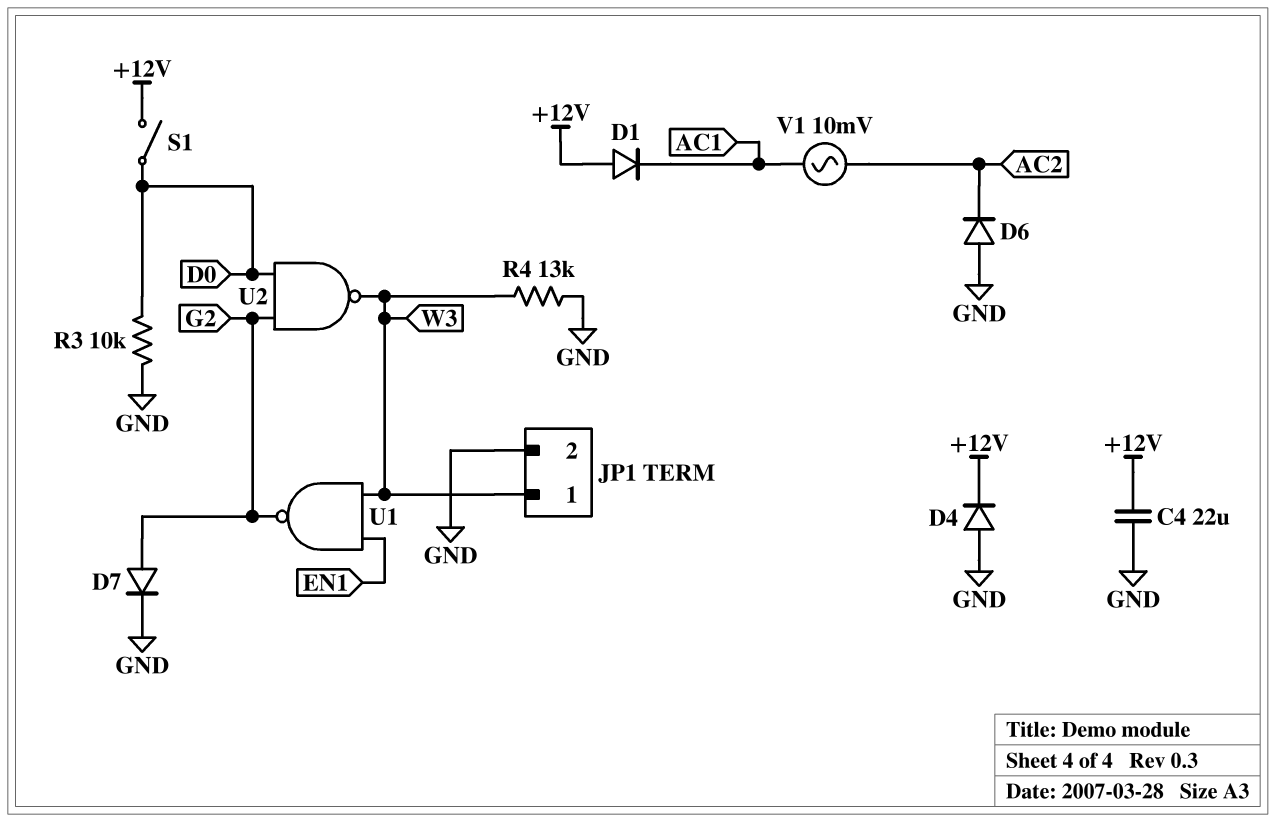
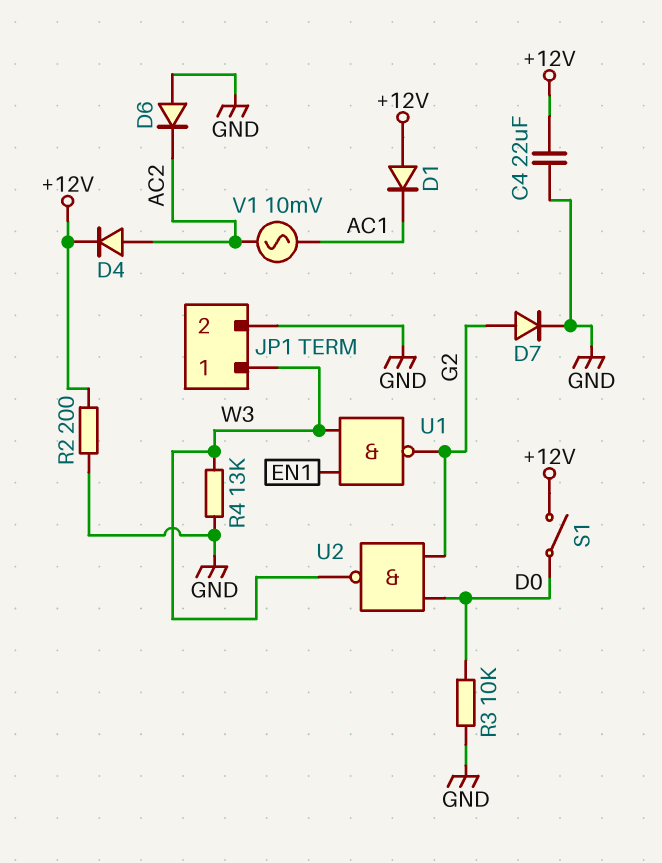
D4: diode (A GND, K +12V) -> diode (A AC2, K +12V)
R2: none -> 200 (+12V, GND)

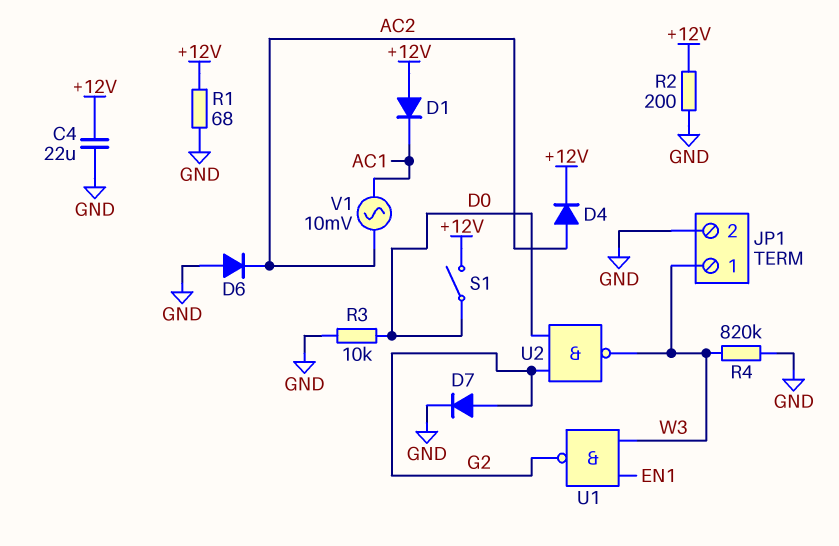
R1: none -> 68 (+12V, GND)
R4: 13k (GND, W3) -> 820k (GND, W3)

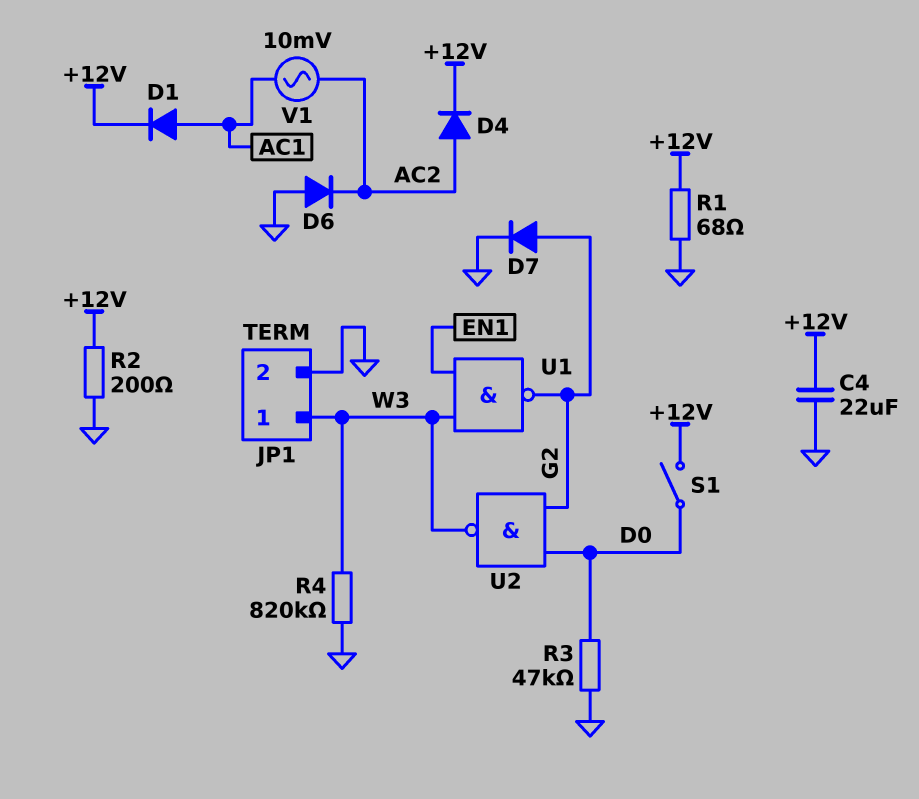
D1: diode (A +12V, K AC1) -> diode (A AC1, K +12V)
R3: 10k (D0, GND) -> 47k (D0, GND)

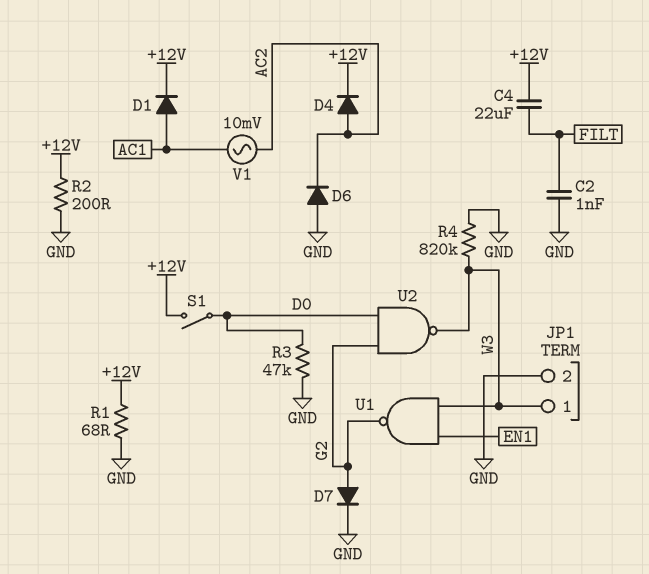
C2: none -> 1nF (FILT, GND)
C4: 22uF (+12V, GND) -> 22uF (+12V, FILT)

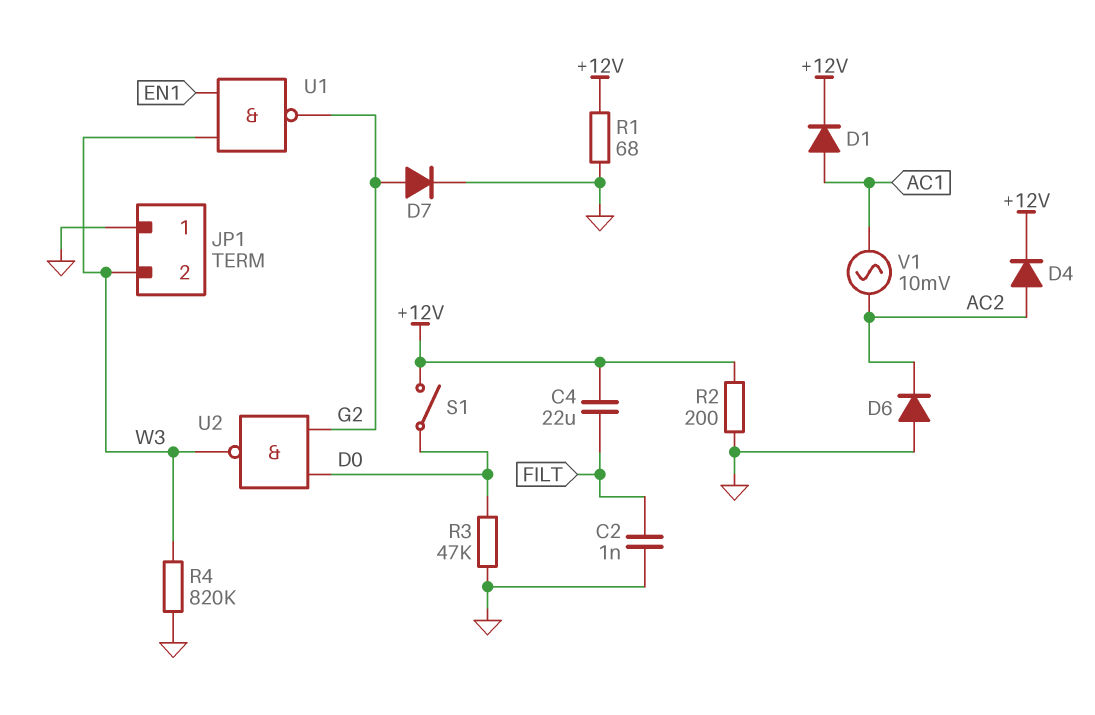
JP1 pin 1: W3 -> GND
JP1 pin 2: GND -> W3

